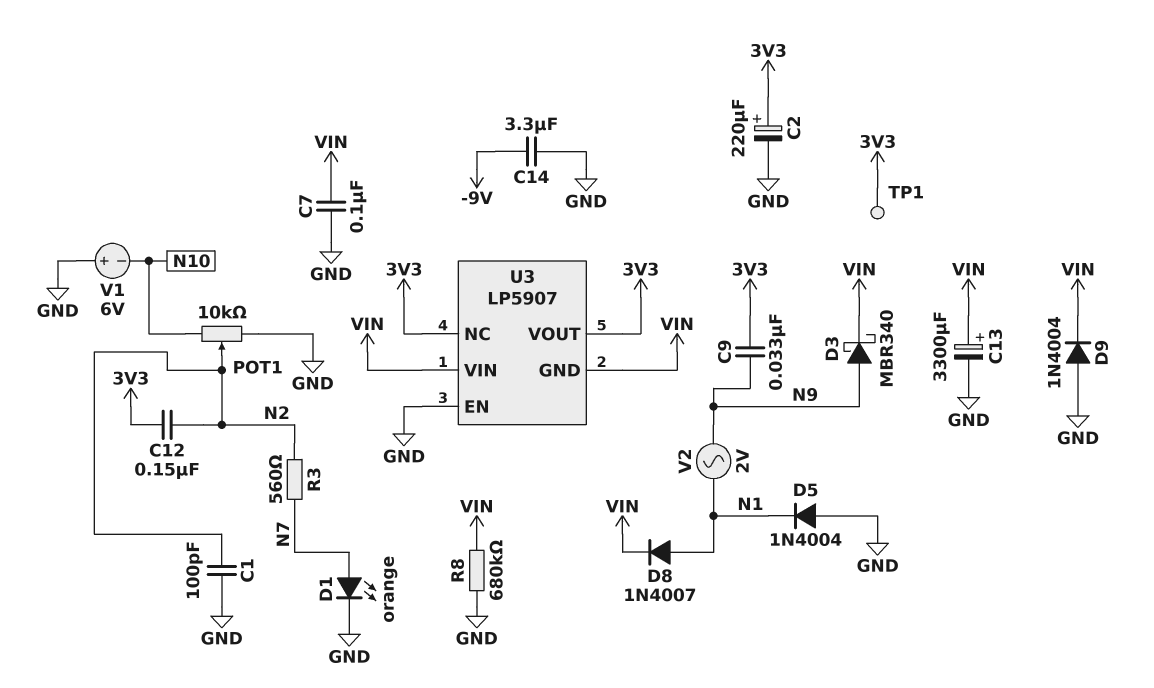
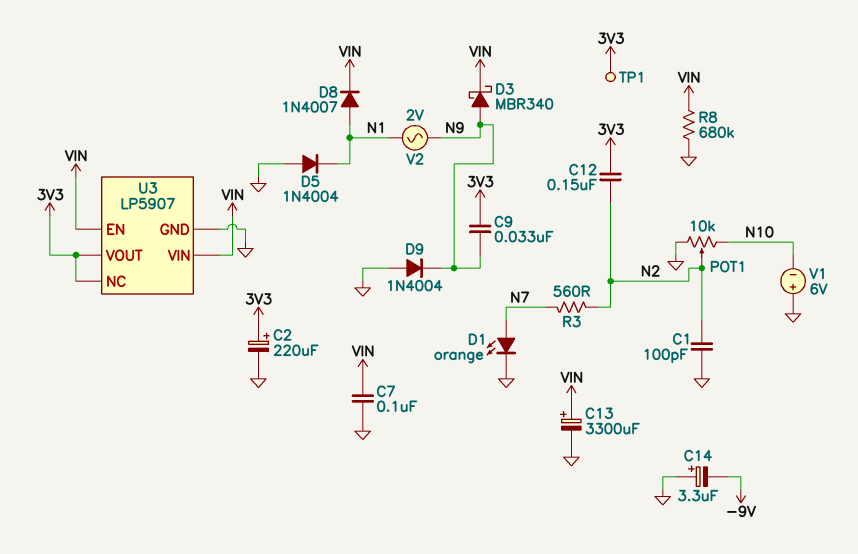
C14: 3.3uF (-9V, GND) -> 3.3uF (plus GND, minus -9V)
D9: diode 1N4004 (A GND, K VIN) -> diode 1N4004 (A GND, K N9)
U3 pin EN: GND -> VIN
U3 pin GND: VIN -> GND

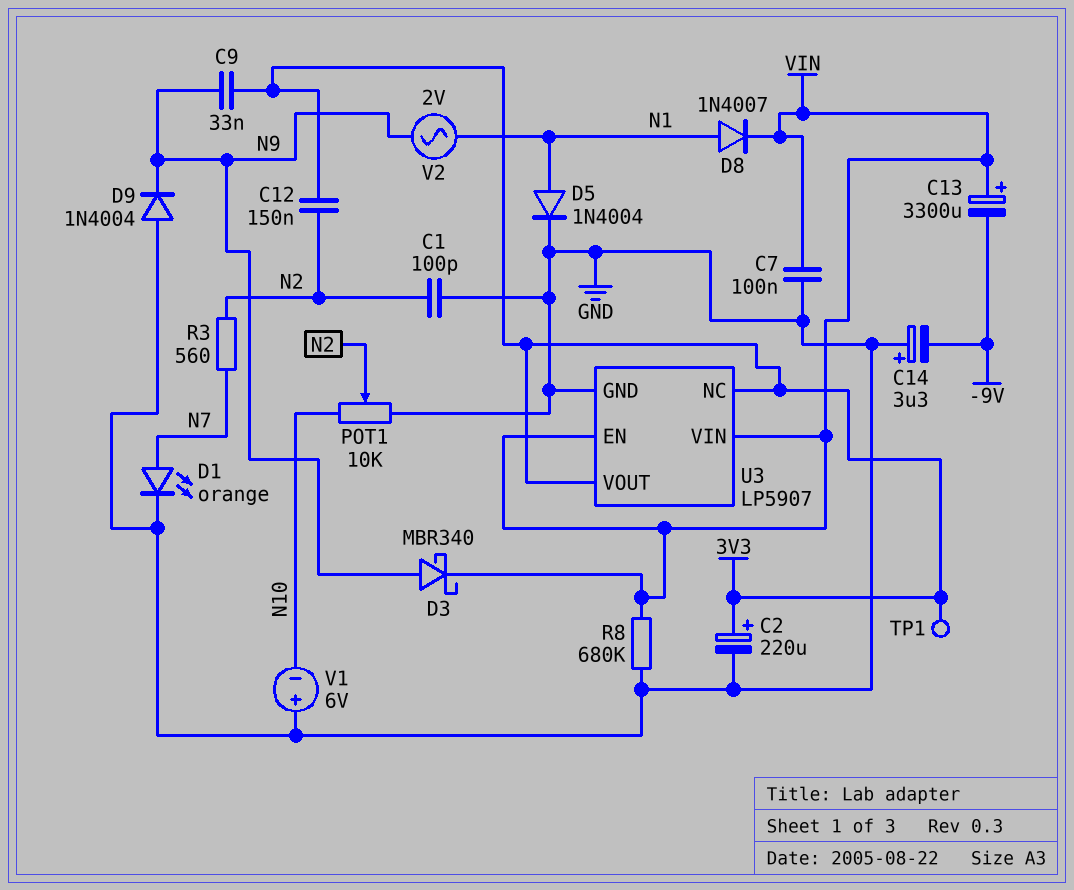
C13: 3300uF (plus VIN, minus GND) -> 3300uF (plus VIN, minus -9V)
D5: diode 1N4004 (A GND, K N1) -> diode 1N4004 (A N1, K GND)

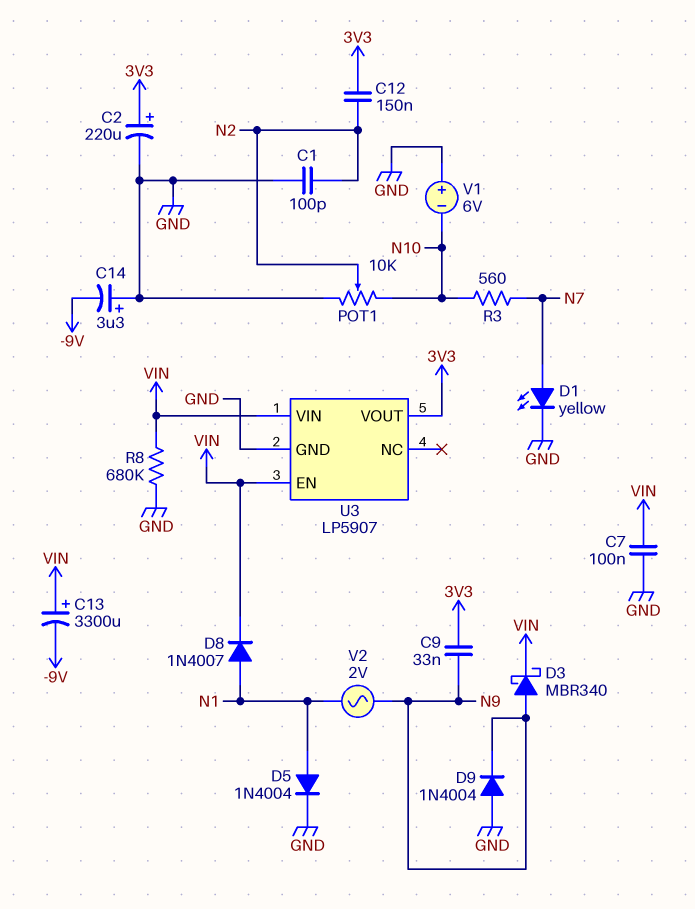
D1: LED orange (A N7, K GND) -> LED yellow (A N7, K GND)
R3: 560 (N2, N7) -> 560 (N7, N10)
TP1: test point (3V3) -> none
U3 pin NC: 3V3 -> none

